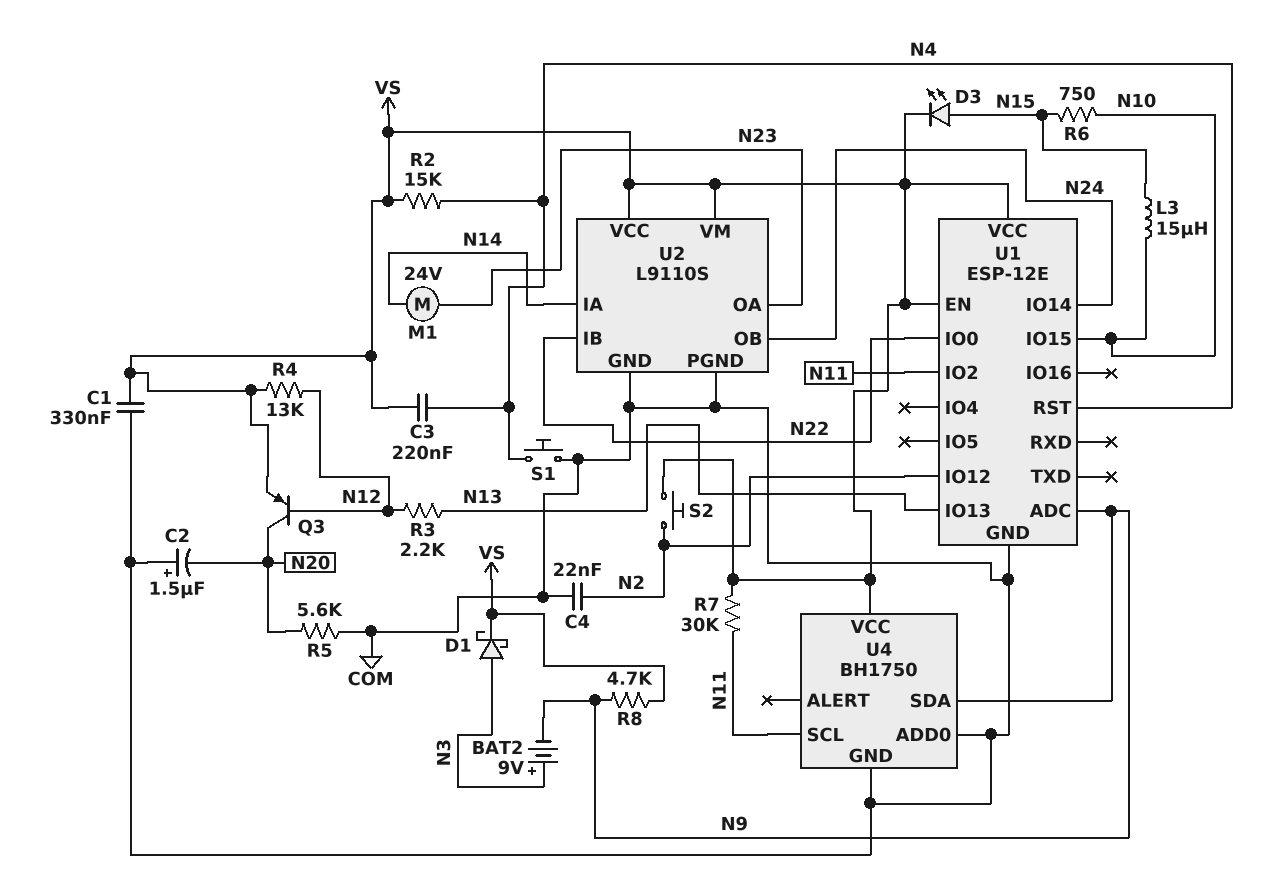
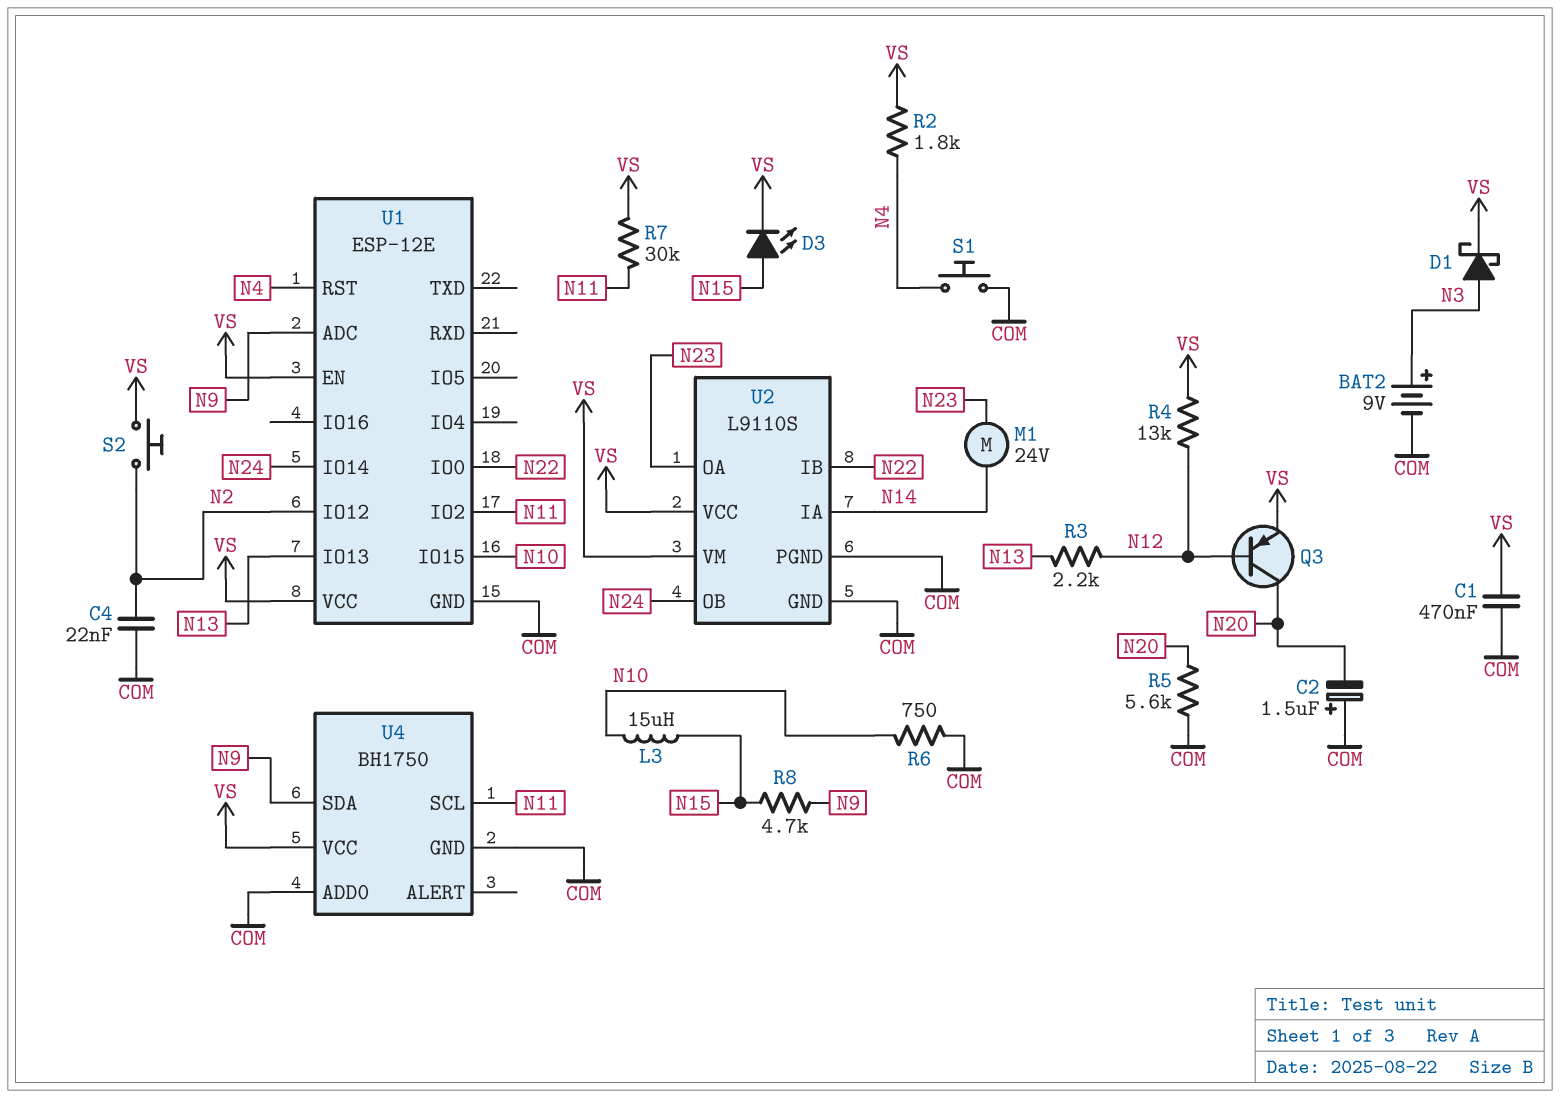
BAT2: 9V (plus N3, minus N9) -> 9V (plus N3, minus COM)
C1: 330nF (COM, VS) -> 470nF (COM, VS)
C3: 220nF (N4, VS) -> none
R2: 15k (N4, VS) -> 1.8k (N4, VS)
R6: 750 (N10, N15) -> 750 (COM, N10)
R8: 4.7k (N9, VS) -> 4.7k (N9, N15)

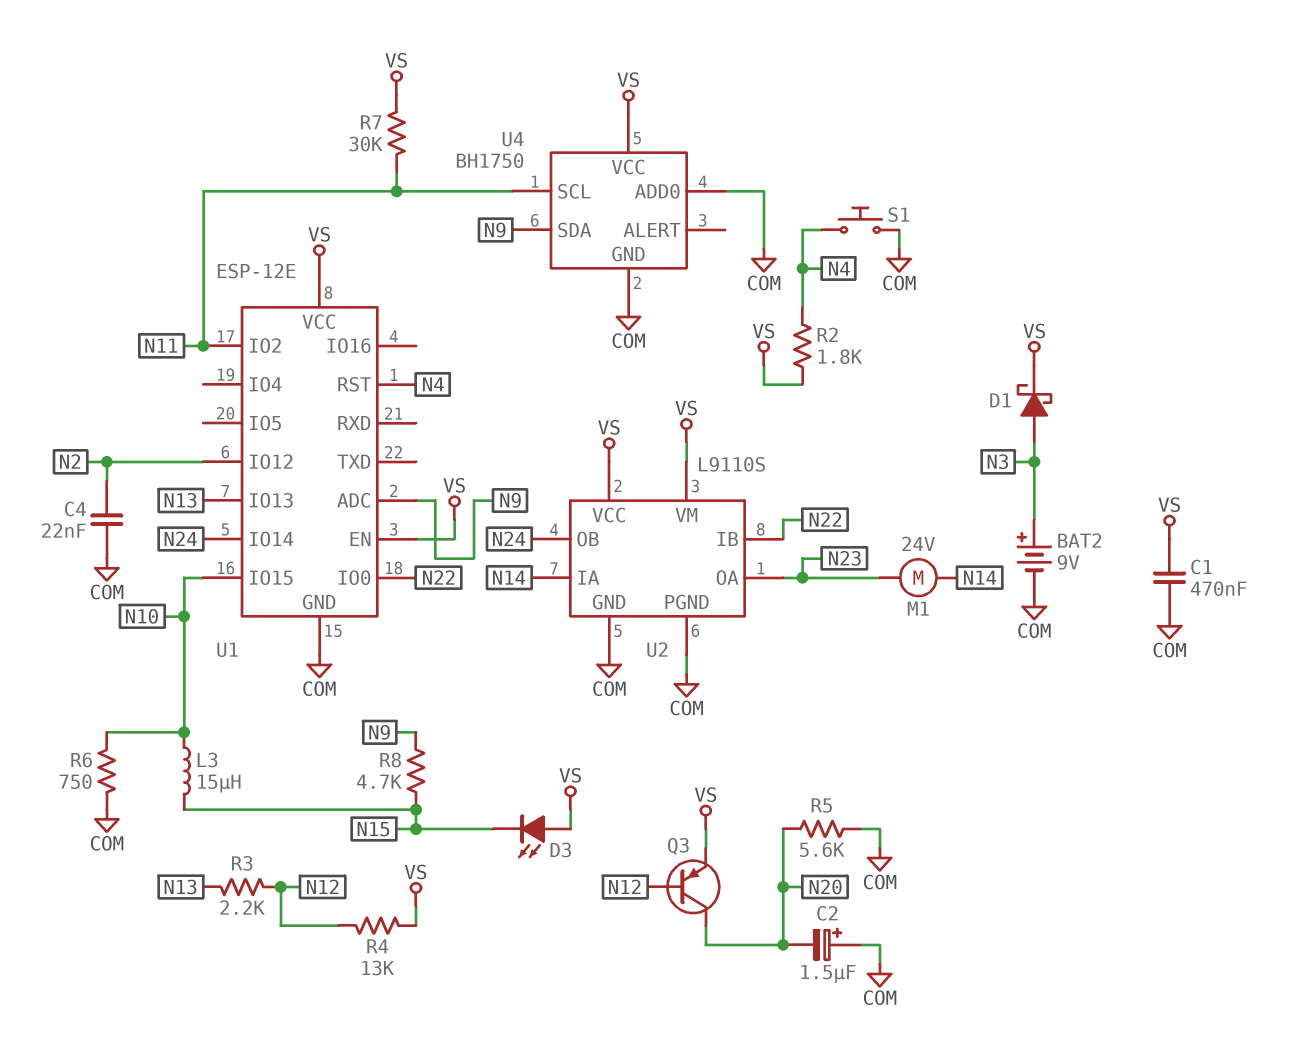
D3: LED (A N15, K VS) -> LED (A VS, K N15)
S2: button (N2, VS) -> none

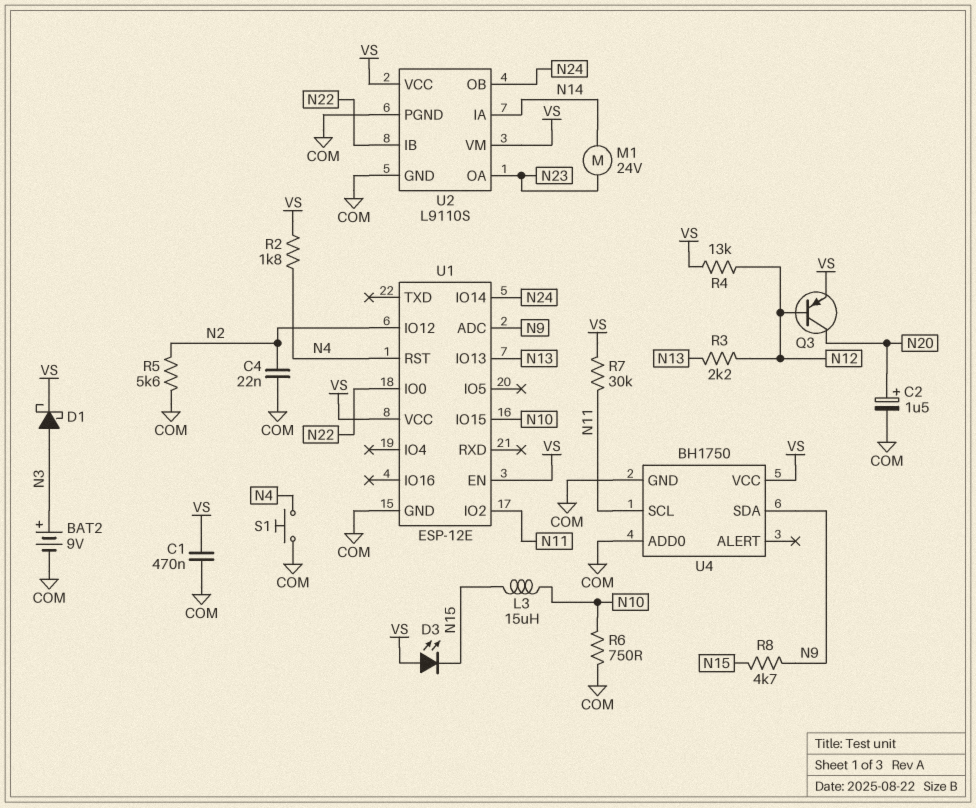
C2: 1.5uF (plus COM, minus N20) -> 1.5uF (plus N20, minus COM)
R5: 5.6k (COM, N20) -> 5.6k (COM, N2)

